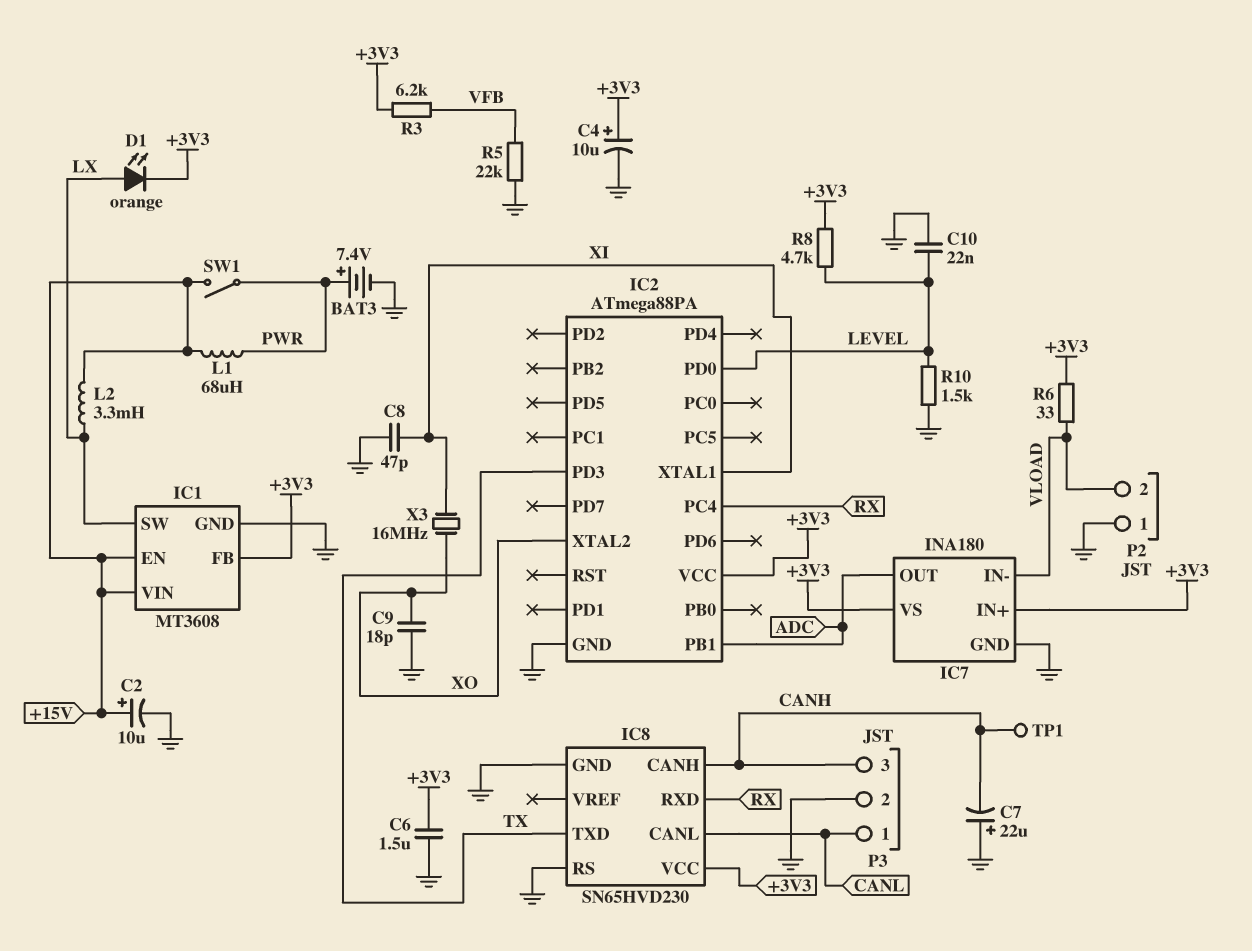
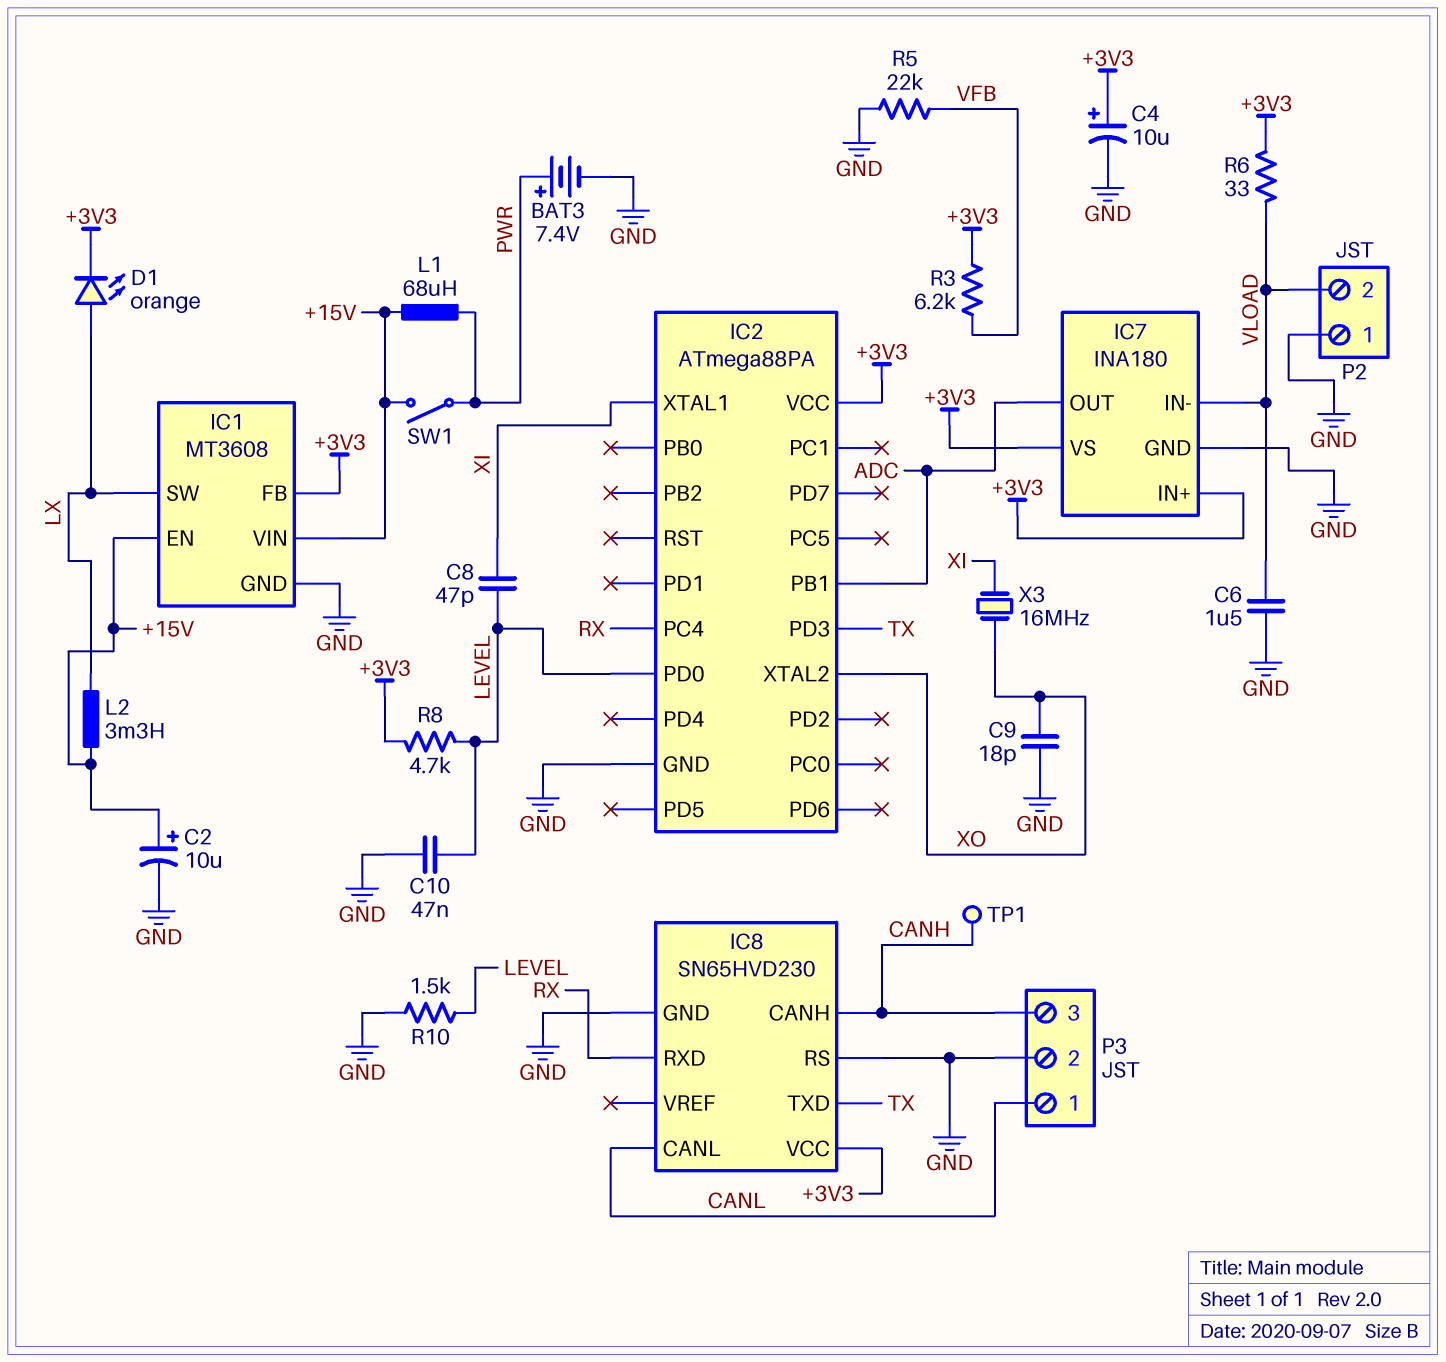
C6: 1.5uF (+3V3, GND) -> 1.5uF (GND, VLOAD)
C7: 22uF (plus GND, minus CANH) -> none
C8: 47pF (GND, XI) -> 47pF (LEVEL, XI)
C10: 22nF (GND, LEVEL) -> 47nF (GND, LEVEL)

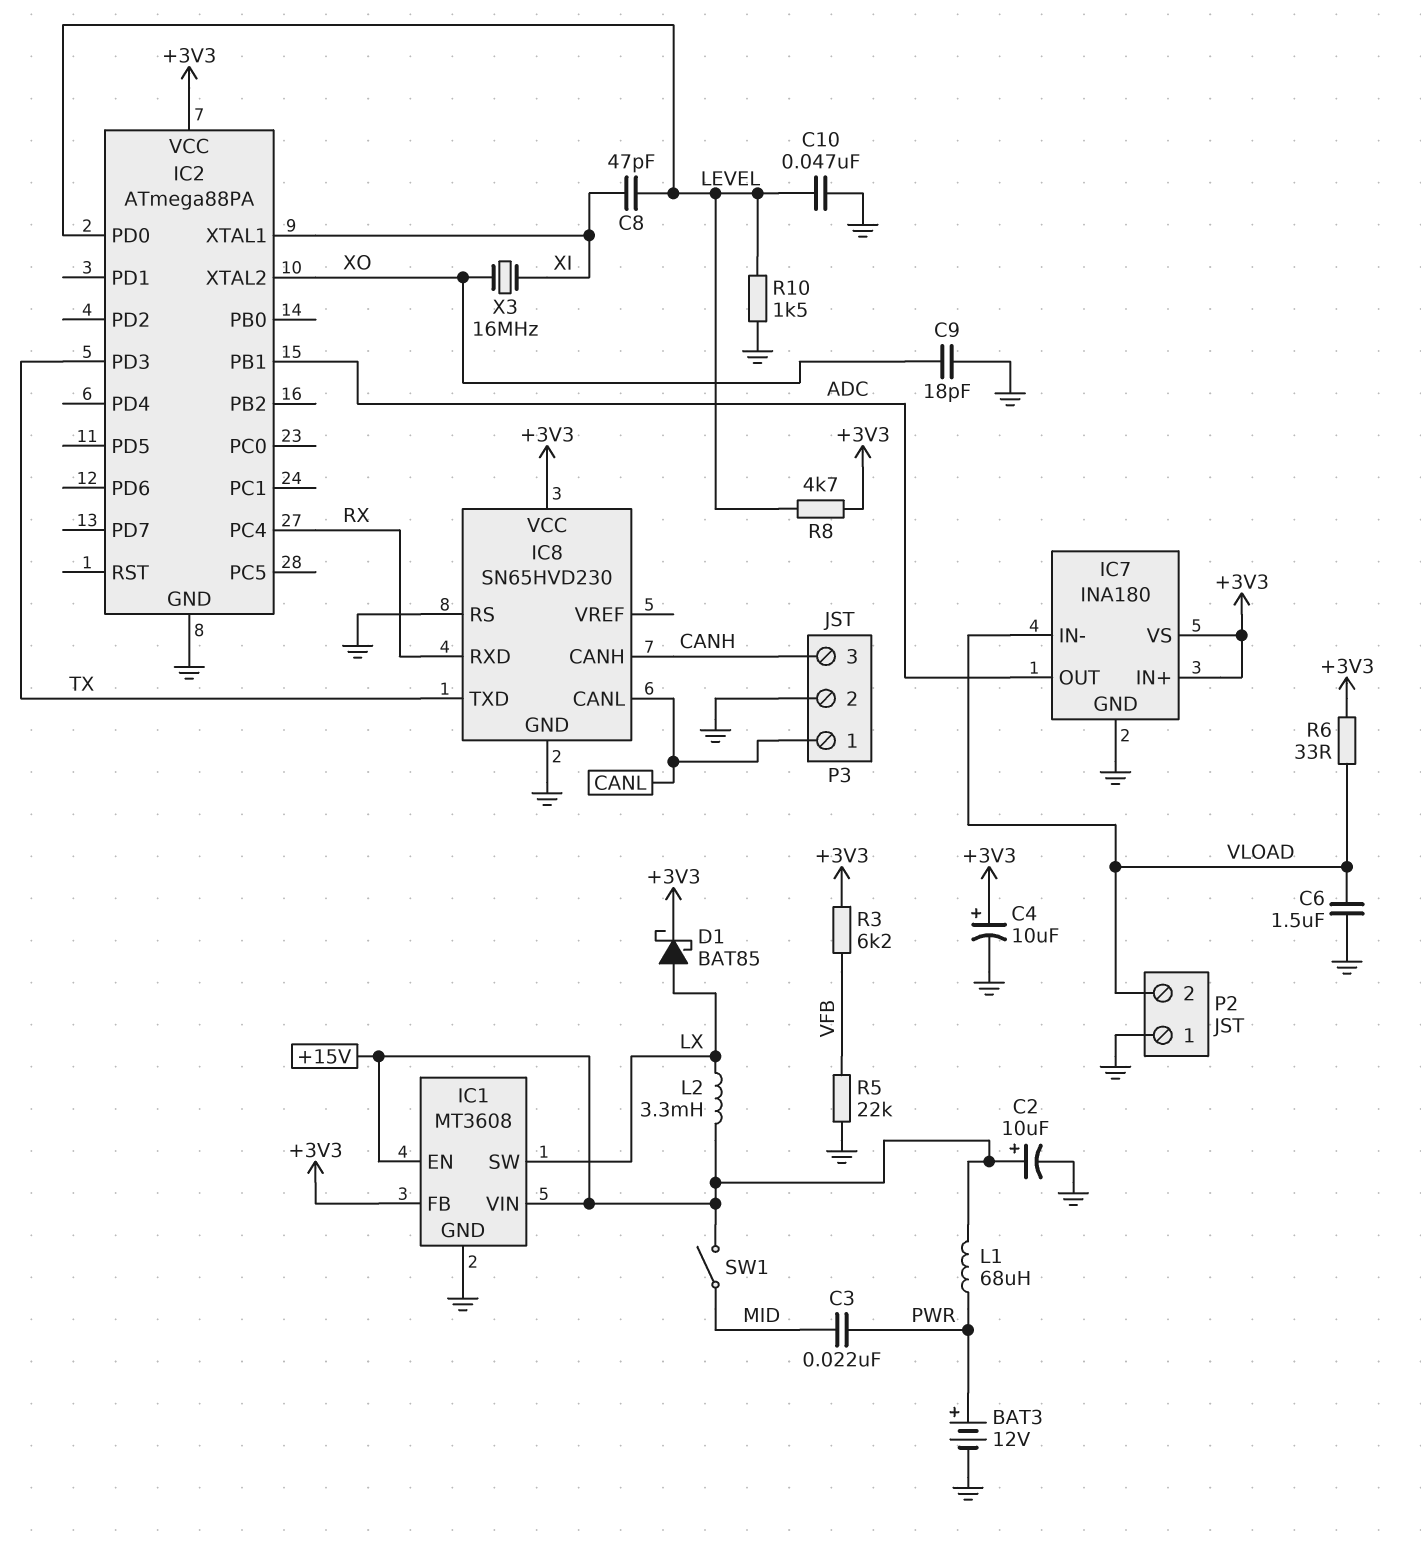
BAT3: 7.4V (plus PWR, minus GND) -> 12V (plus PWR, minus GND)
C3: none -> 22nF (MID, PWR)
D1: LED orange (A LX, K +3V3) -> schottky BAT85 (A LX, K +3V3)
SW1: switch (+15V, PWR) -> switch (+15V, MID)
TP1: test point (CANH) -> none

